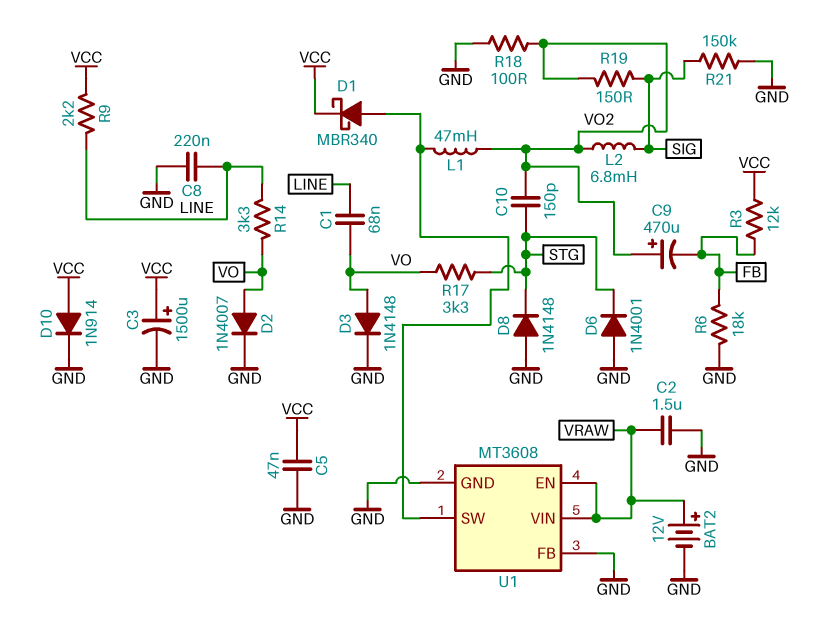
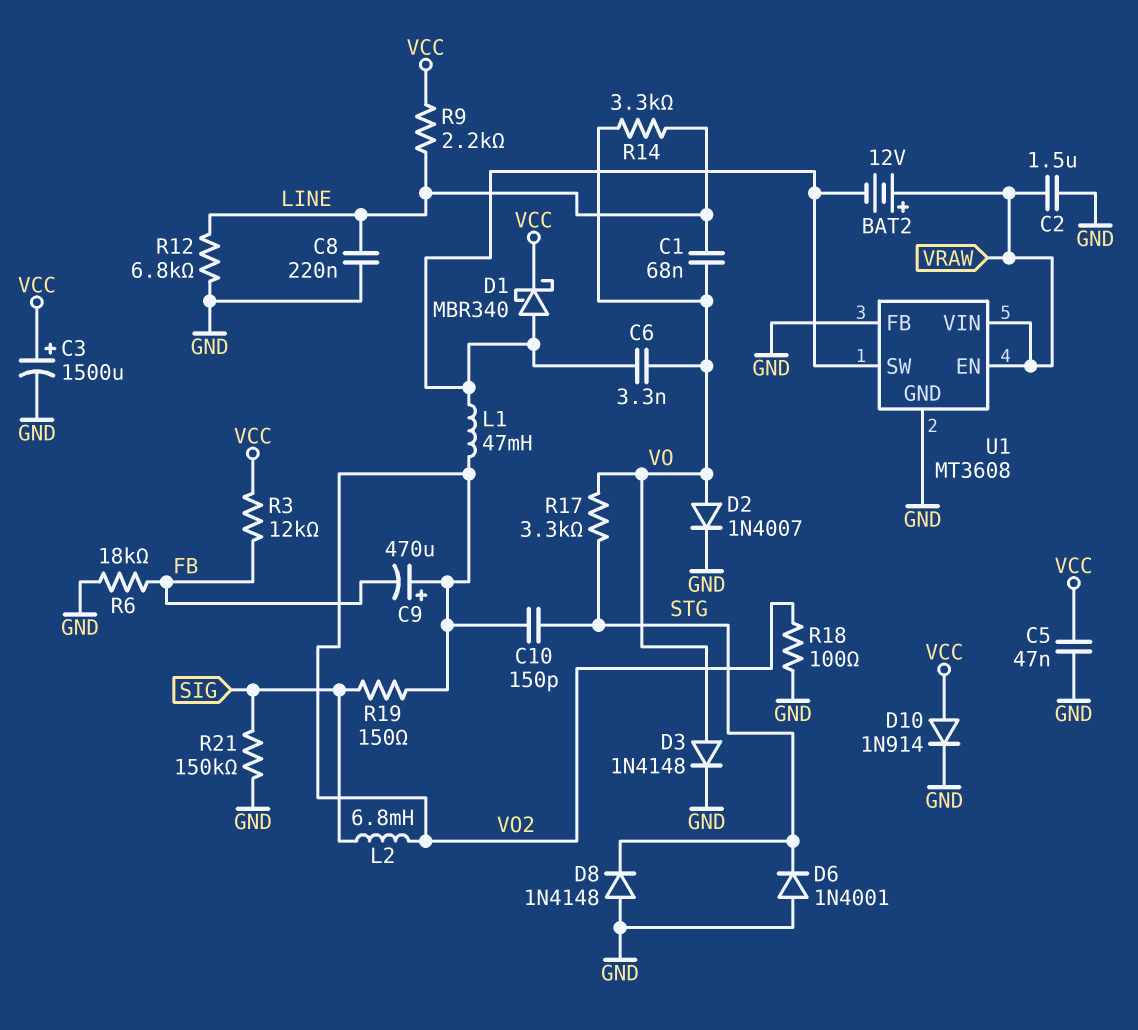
BAT2: 12V (plus VRAW, minus GND) -> 12V (plus VRAW, minus U1/SW)
C6: none -> 3.3nF (U1/SW, VO)
R12: none -> 6.8k (GND, LINE)

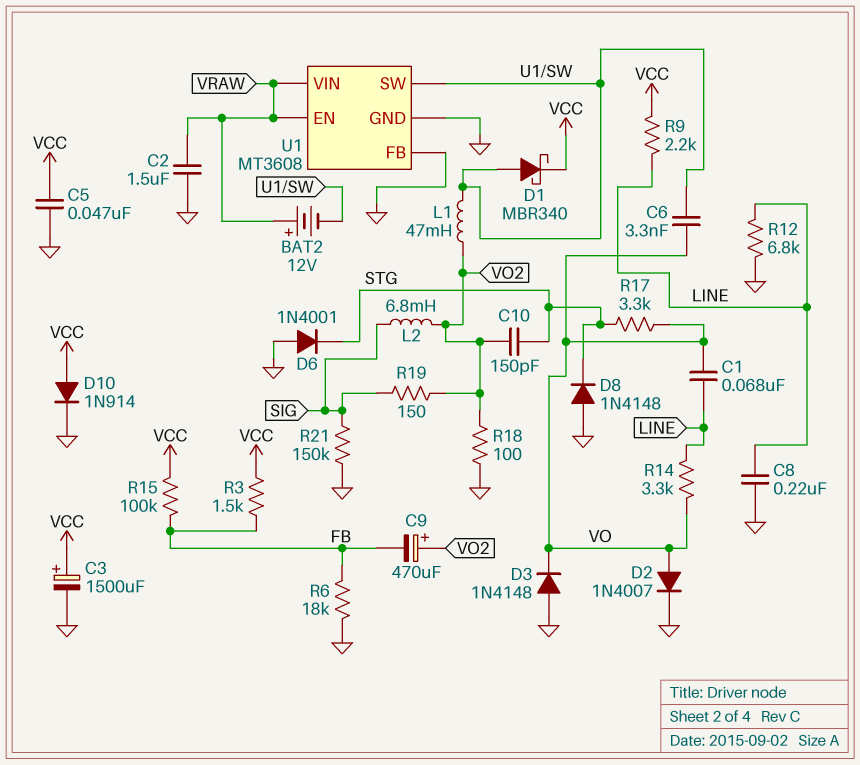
D3: diode 1N4148 (A VO, K GND) -> diode 1N4148 (A GND, K VO)
R3: 12k (FB, VCC) -> 1.5k (FB, VCC)
R15: none -> 100k (FB, VCC)

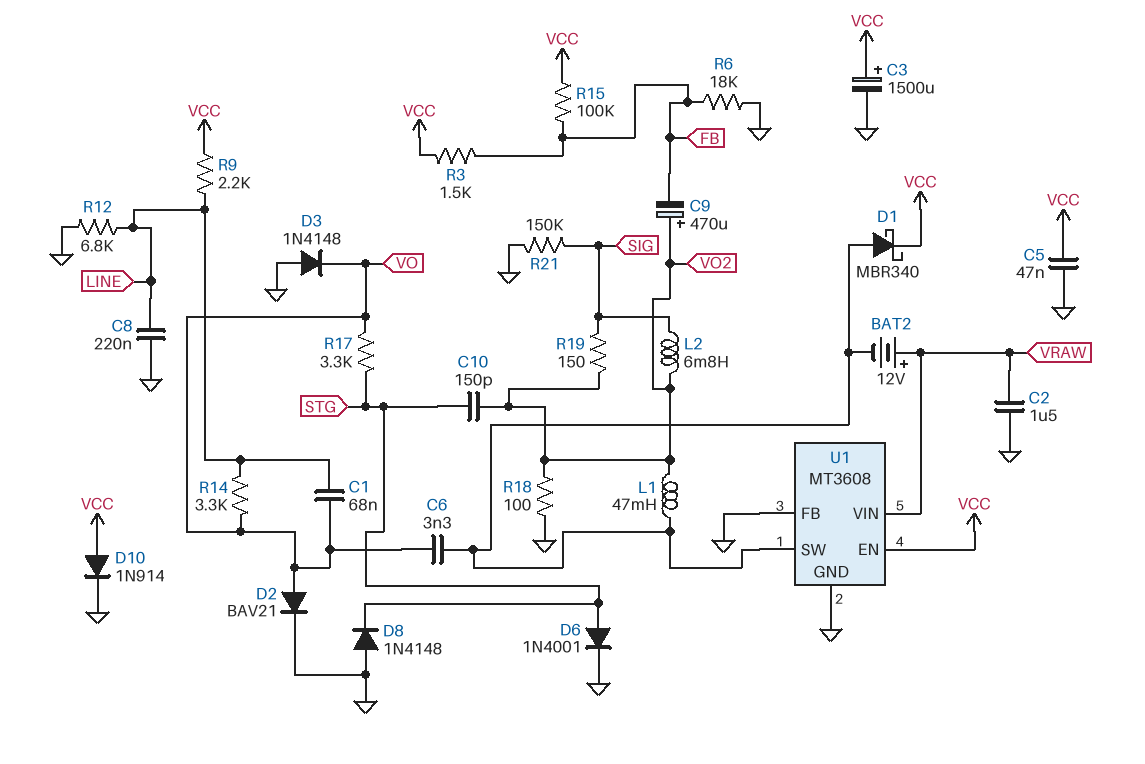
D2: diode 1N4007 (A VO, K GND) -> diode BAV21 (A VO, K GND)
D6: diode 1N4001 (A GND, K STG) -> diode 1N4001 (A STG, K GND)
U1 pin EN: VRAW -> VCC

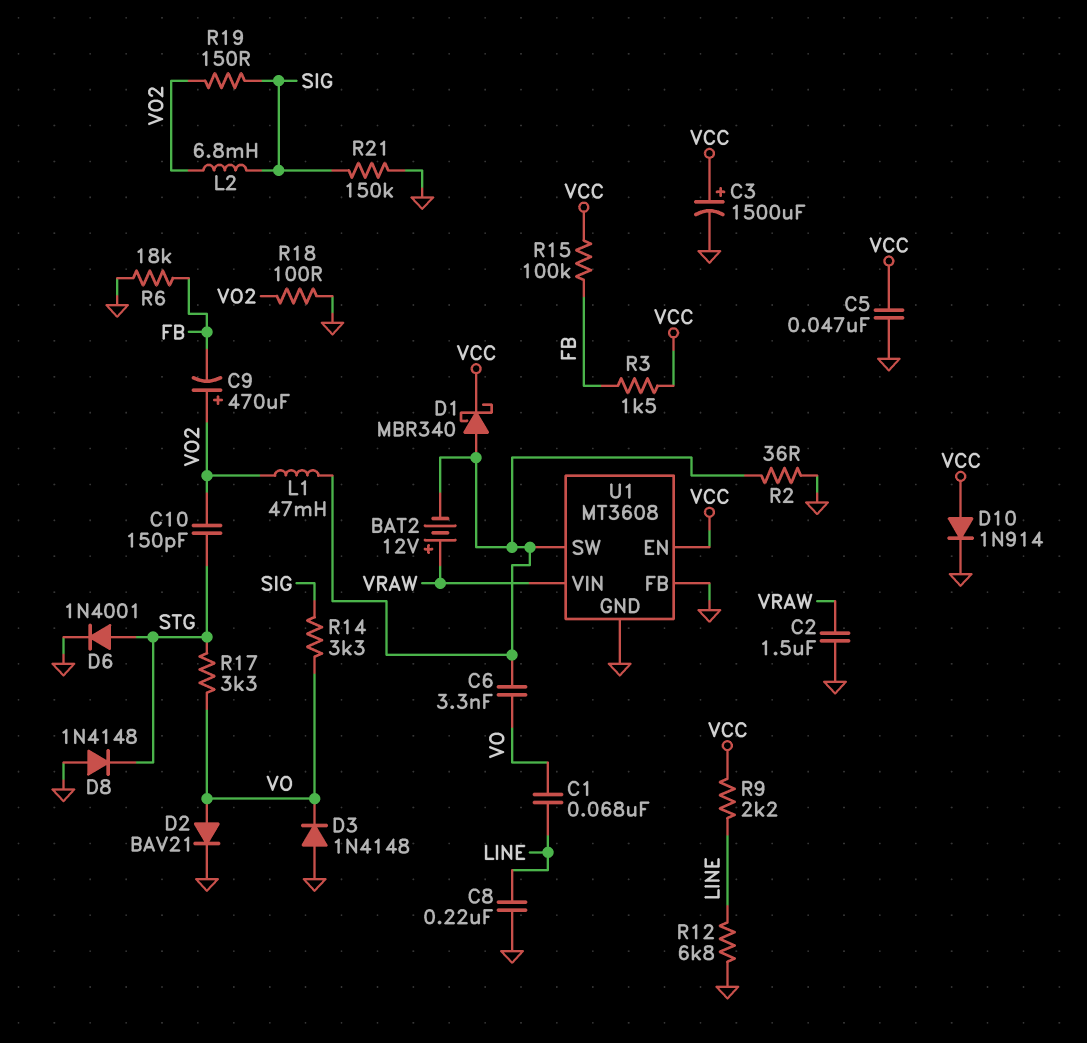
R2: none -> 36 (GND, U1/SW)
R14: 3.3k (LINE, VO) -> 3.3k (SIG, VO)

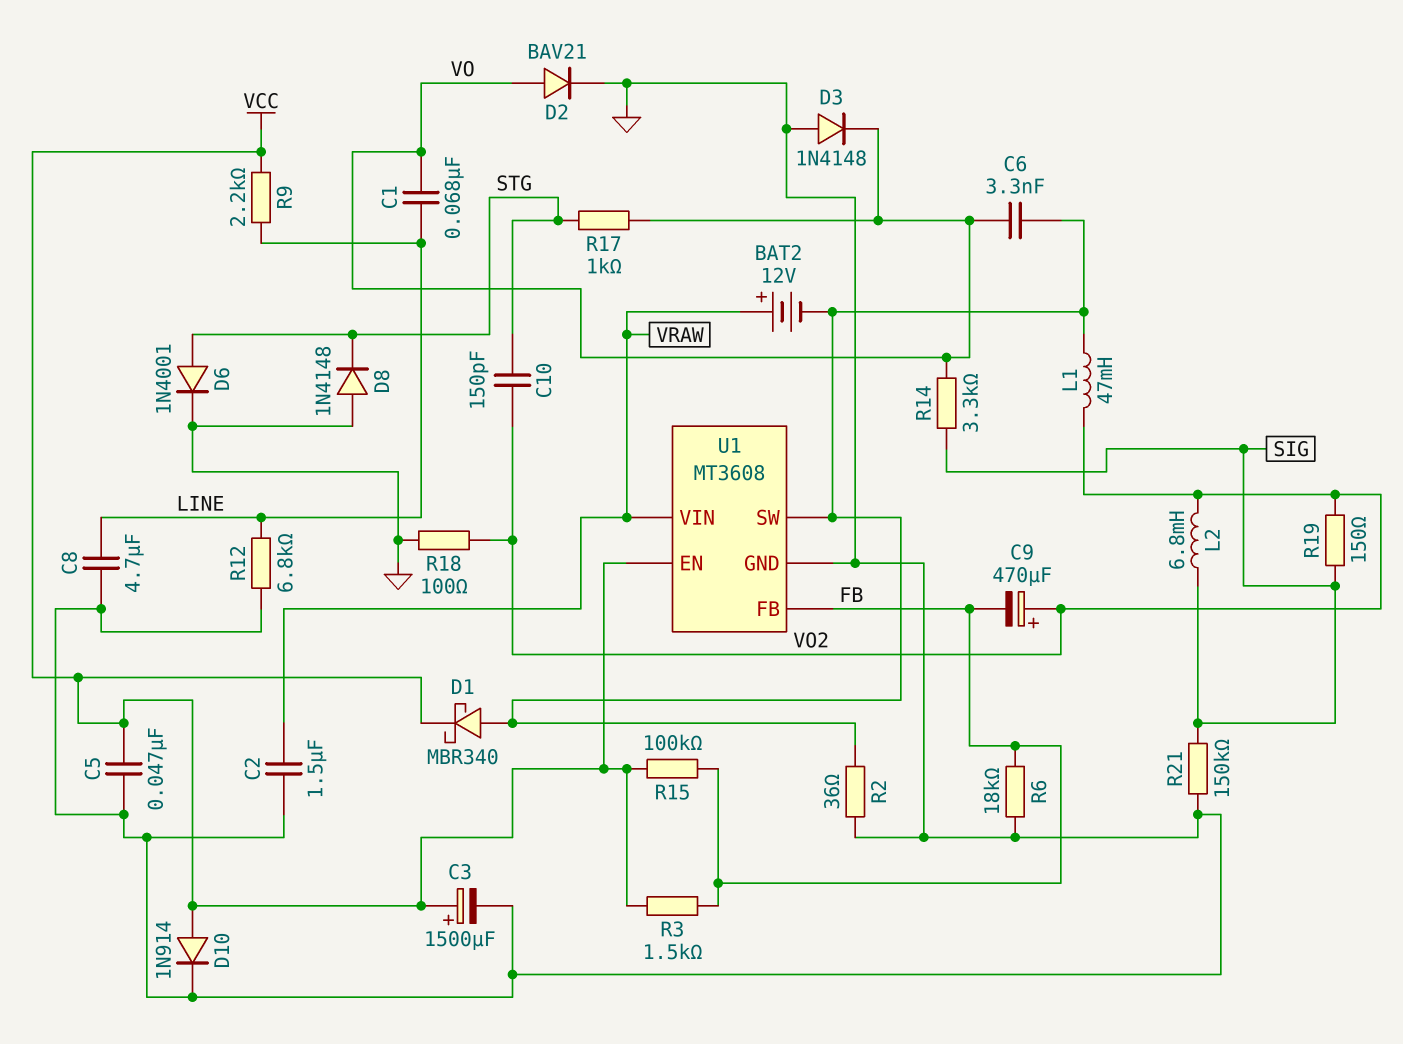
C8: 220nF (GND, LINE) -> 4.7uF (GND, LINE)
R17: 3.3k (STG, VO) -> 1k (STG, VO)
U1 pin FB: GND -> FB

